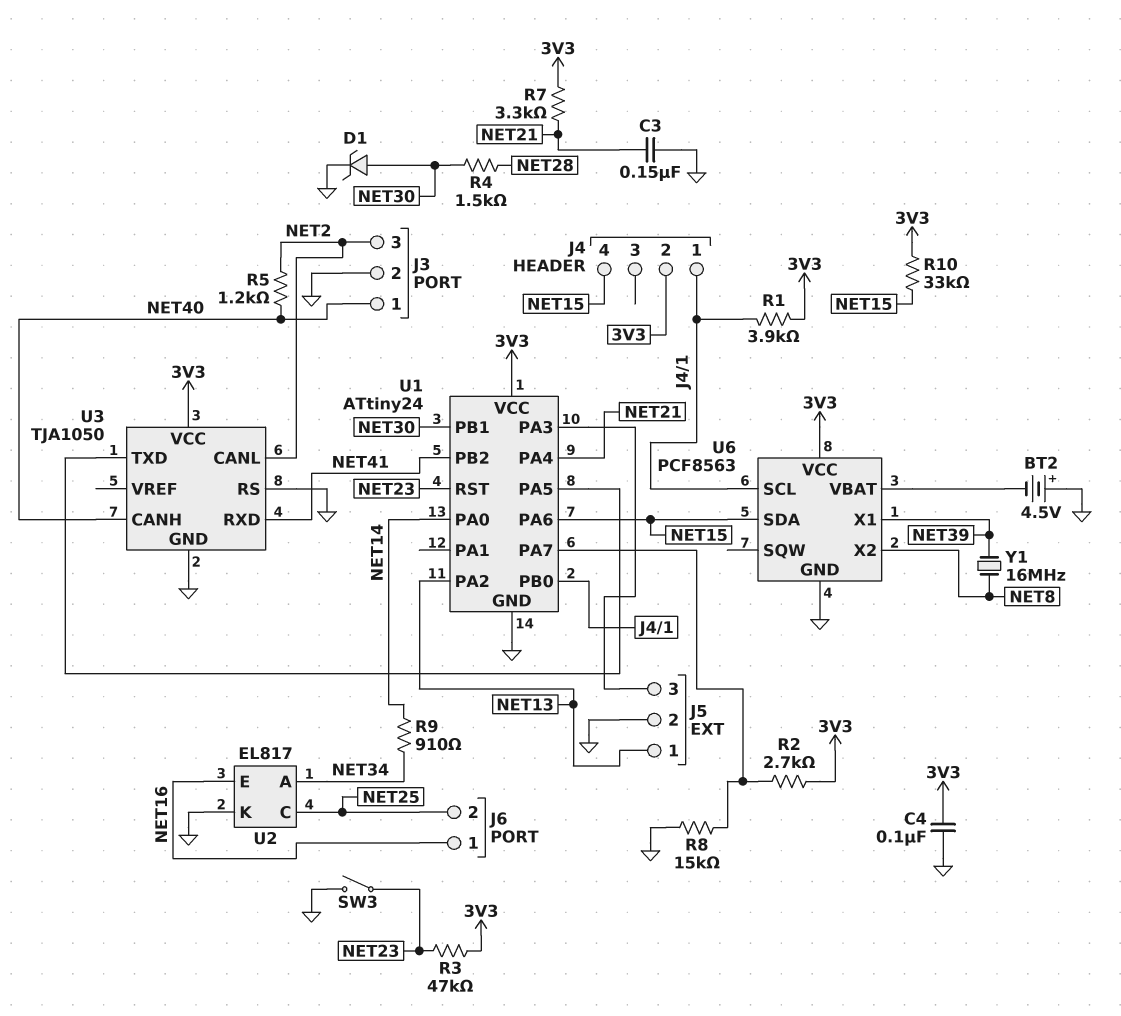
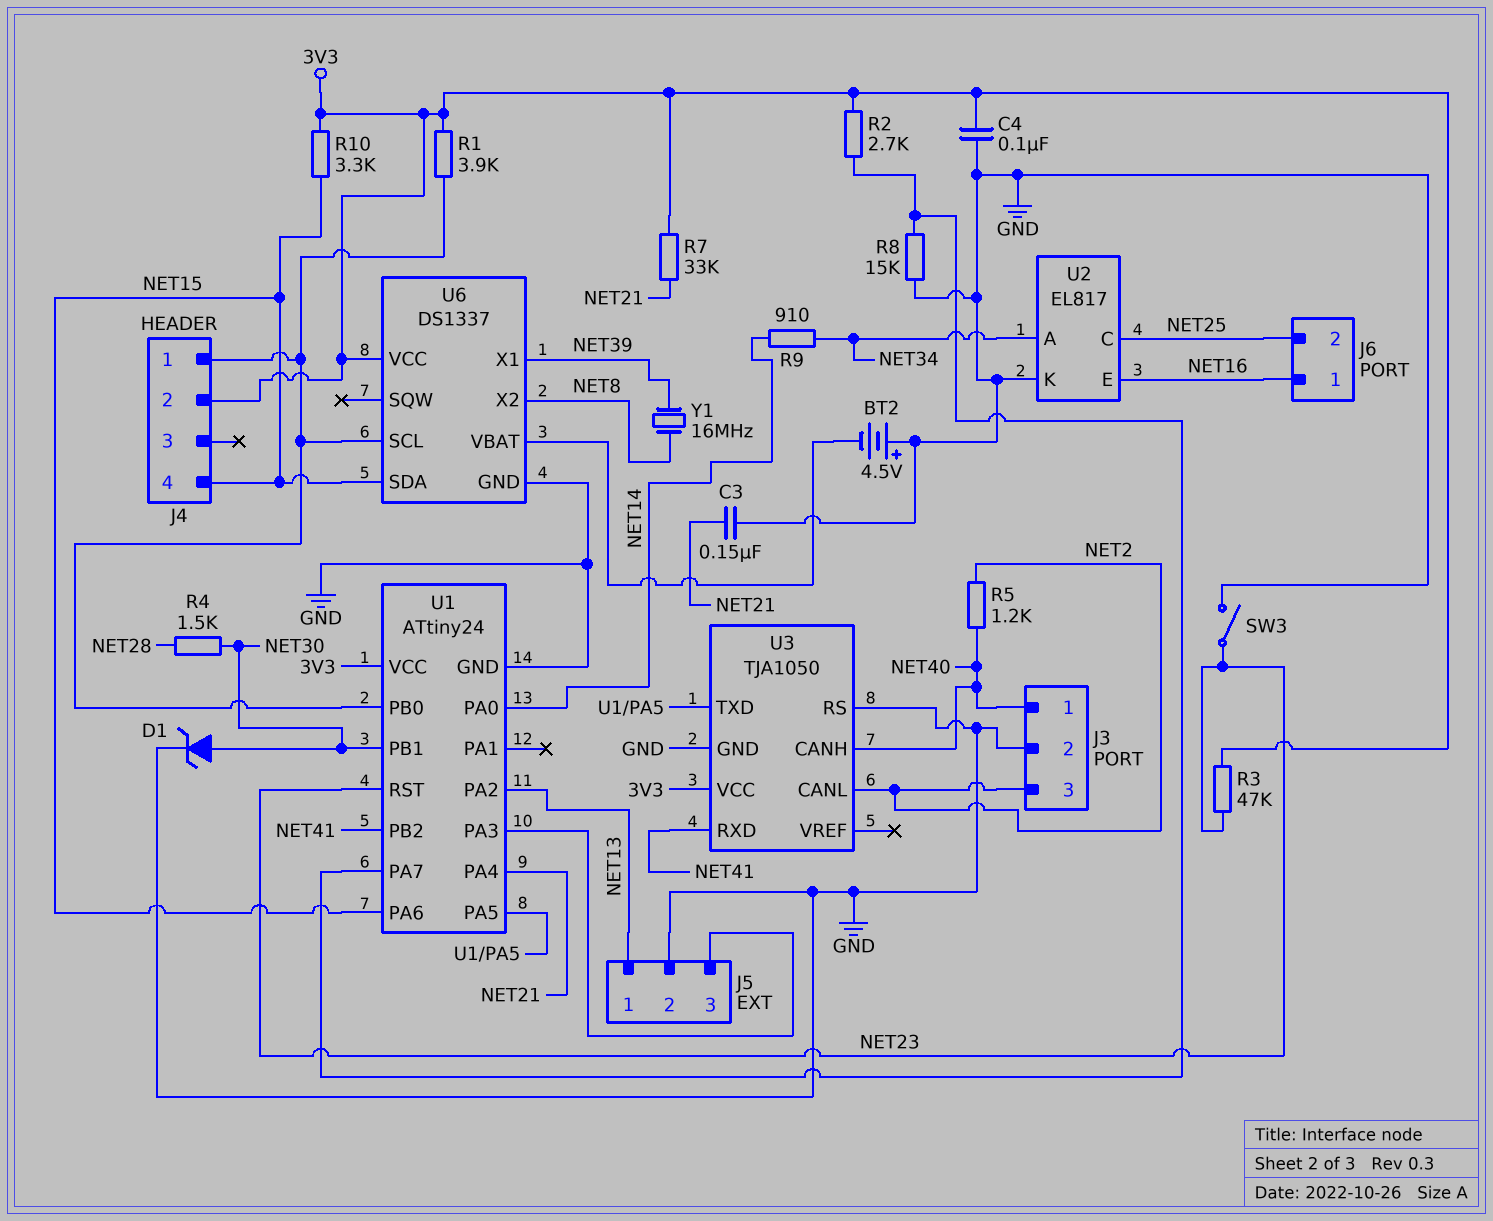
R7: 3.3k (3V3, NET21) -> 33k (3V3, NET21)
R10: 33k (3V3, NET15) -> 3.3k (3V3, NET15)
U6: PCF8563 -> DS1337

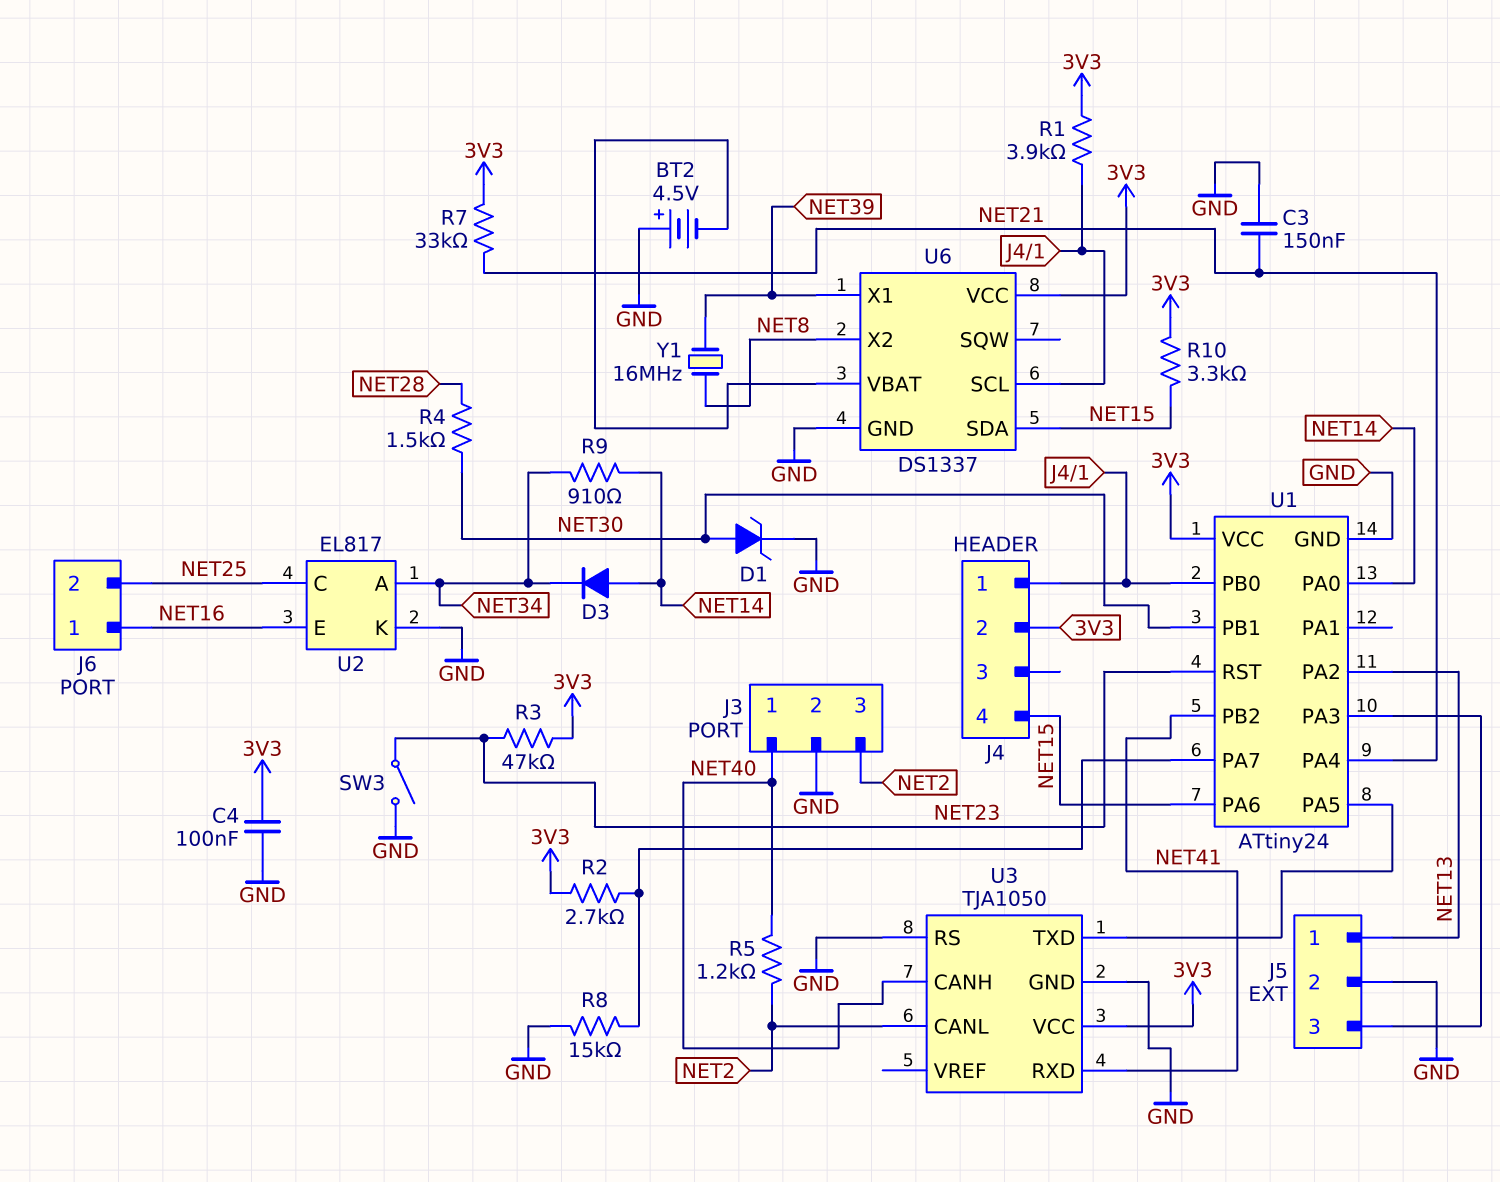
D3: none -> diode (A NET14, K NET34)

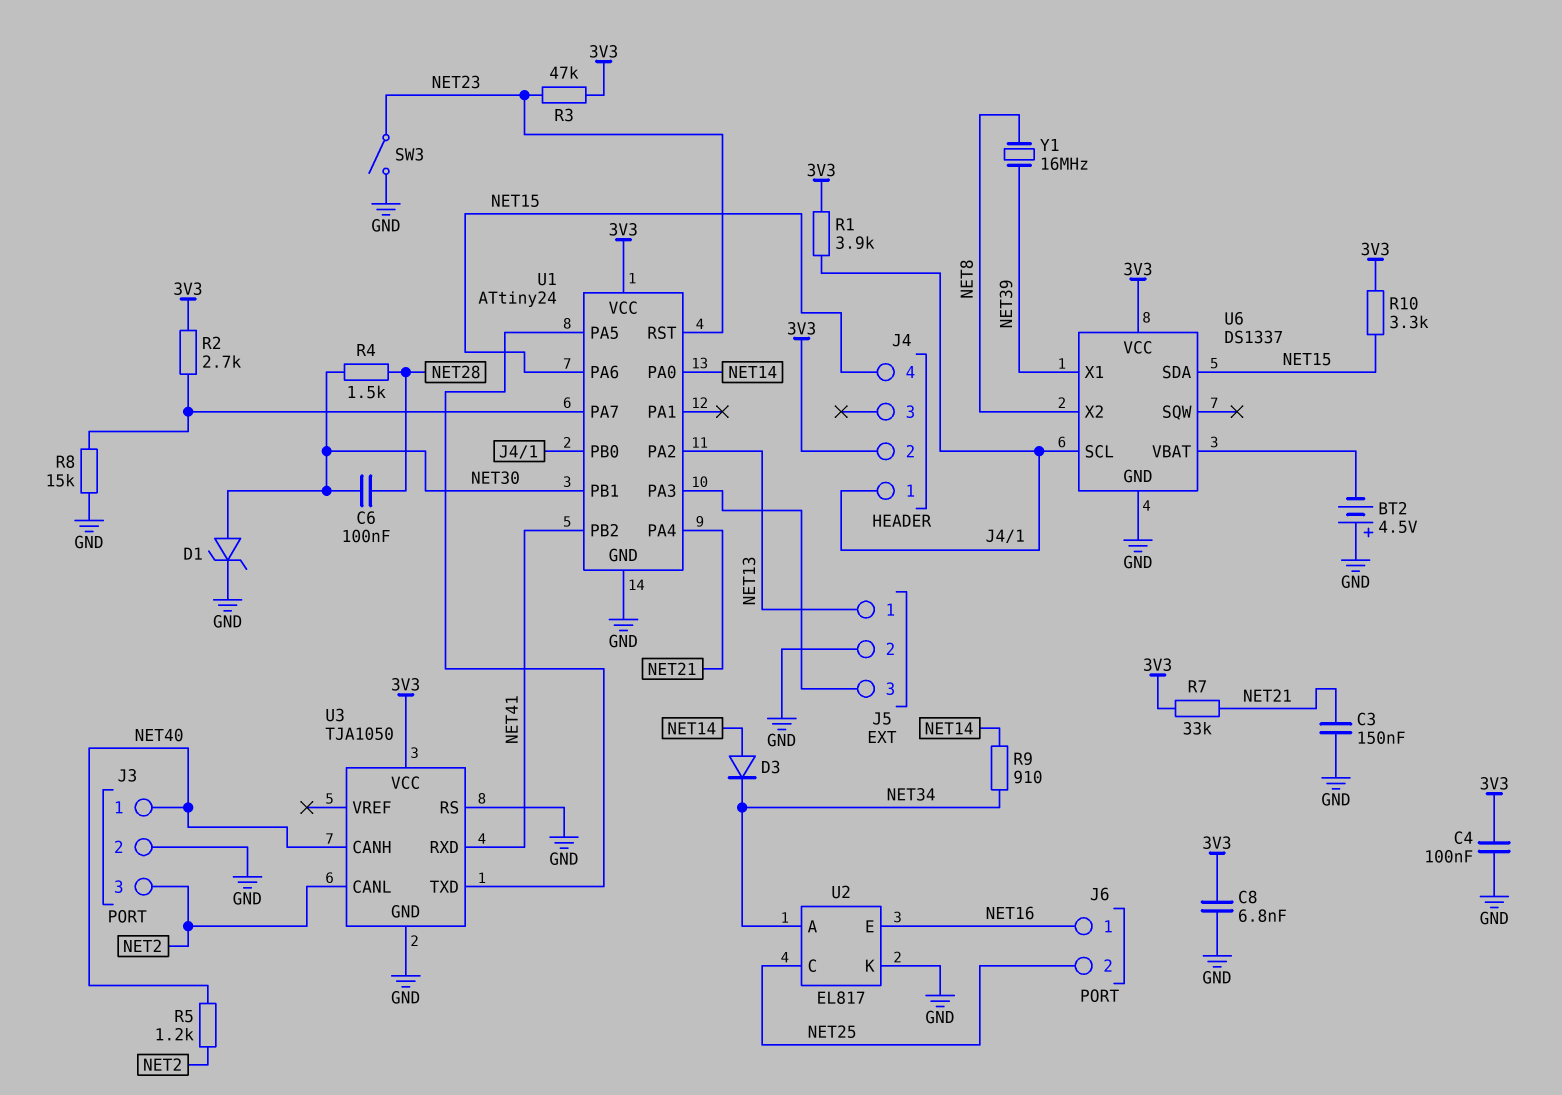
C6: none -> 100nF (NET28, NET30)
C8: none -> 6.8nF (3V3, GND)

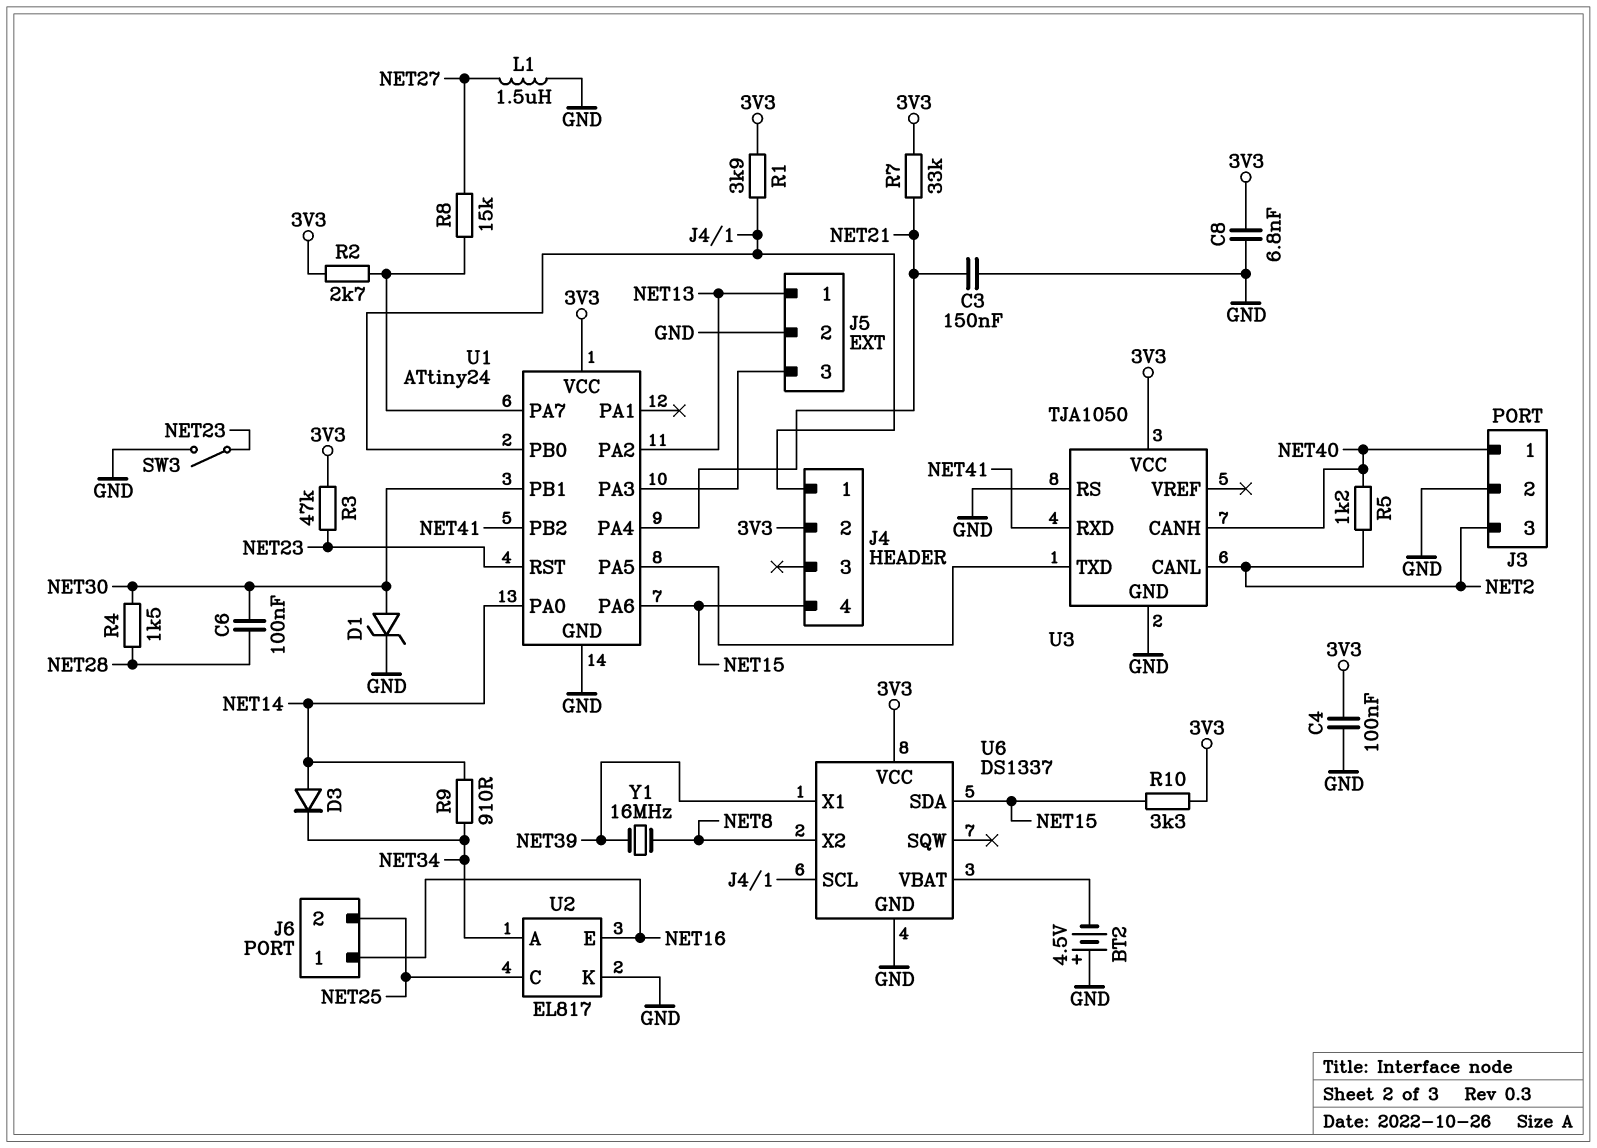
L1: none -> 1.5uH (GND, NET27)
R8: 15k (GND, U1/PA7) -> 15k (NET27, U1/PA7)

